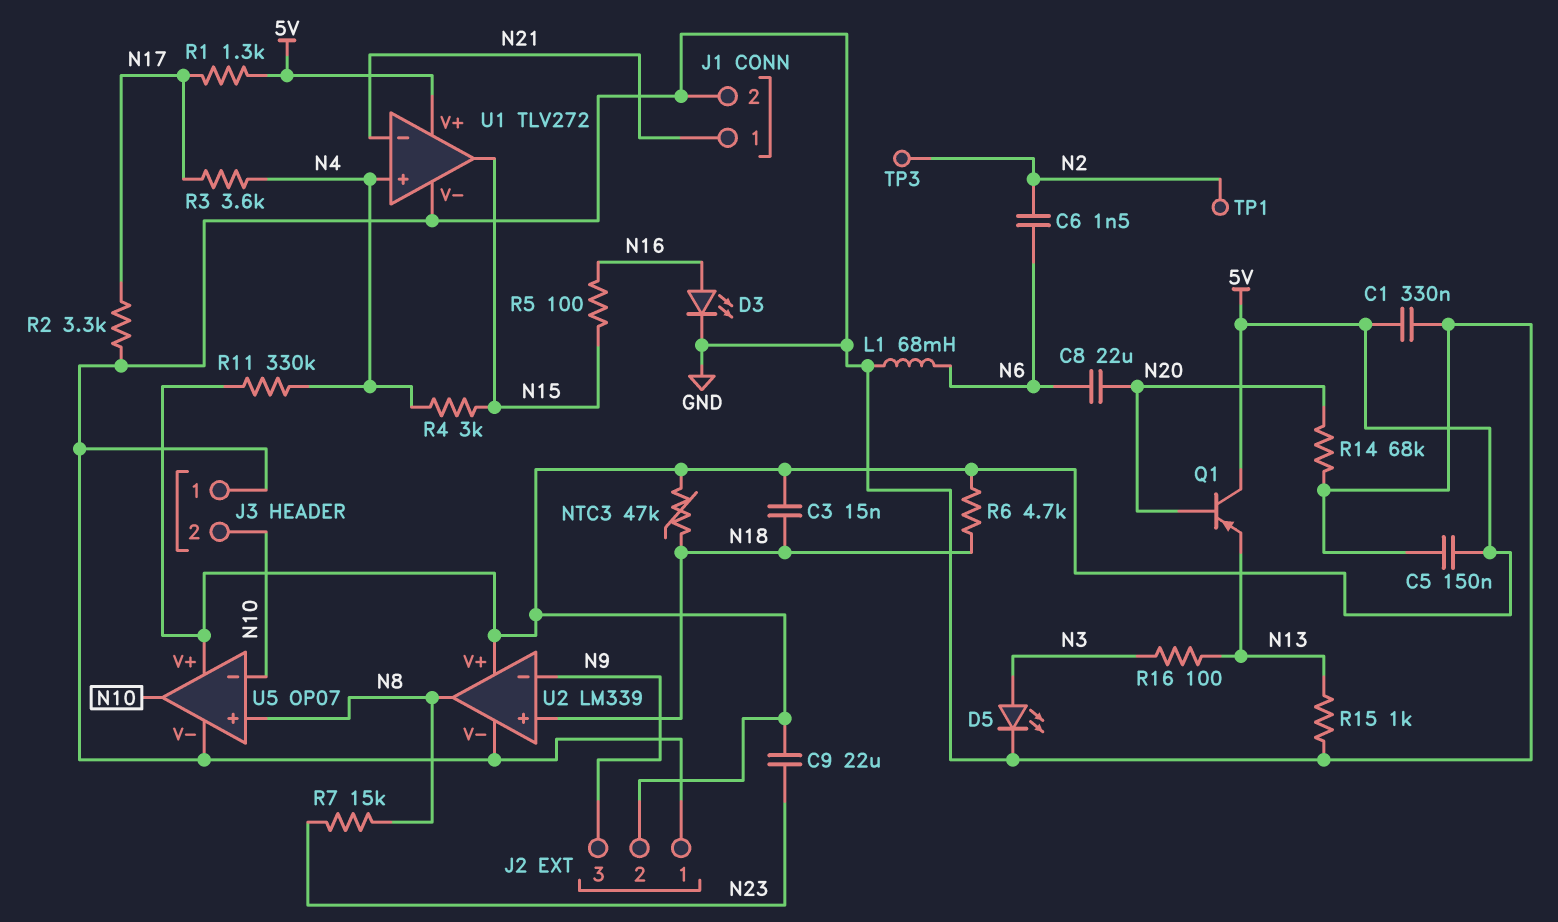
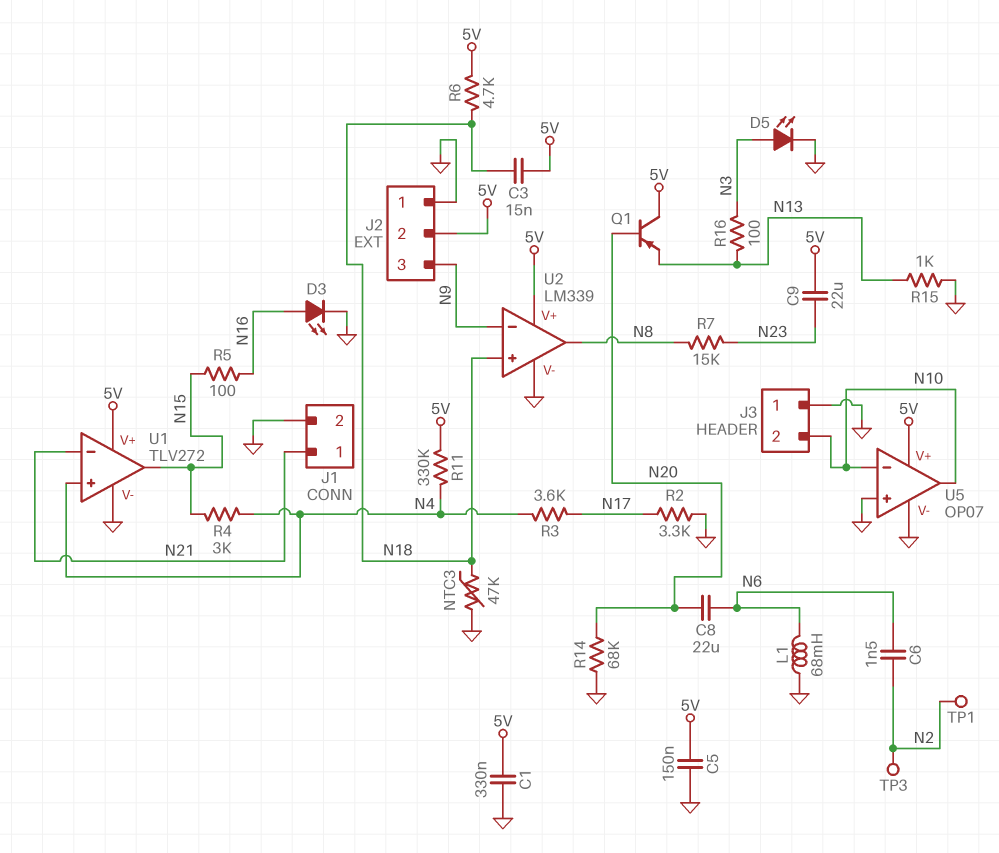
NTC3: 47k (5V, N18) -> 47k (GND, N18)
R1: 1.3k (5V, N17) -> none
U5 pin in+: N8 -> GND

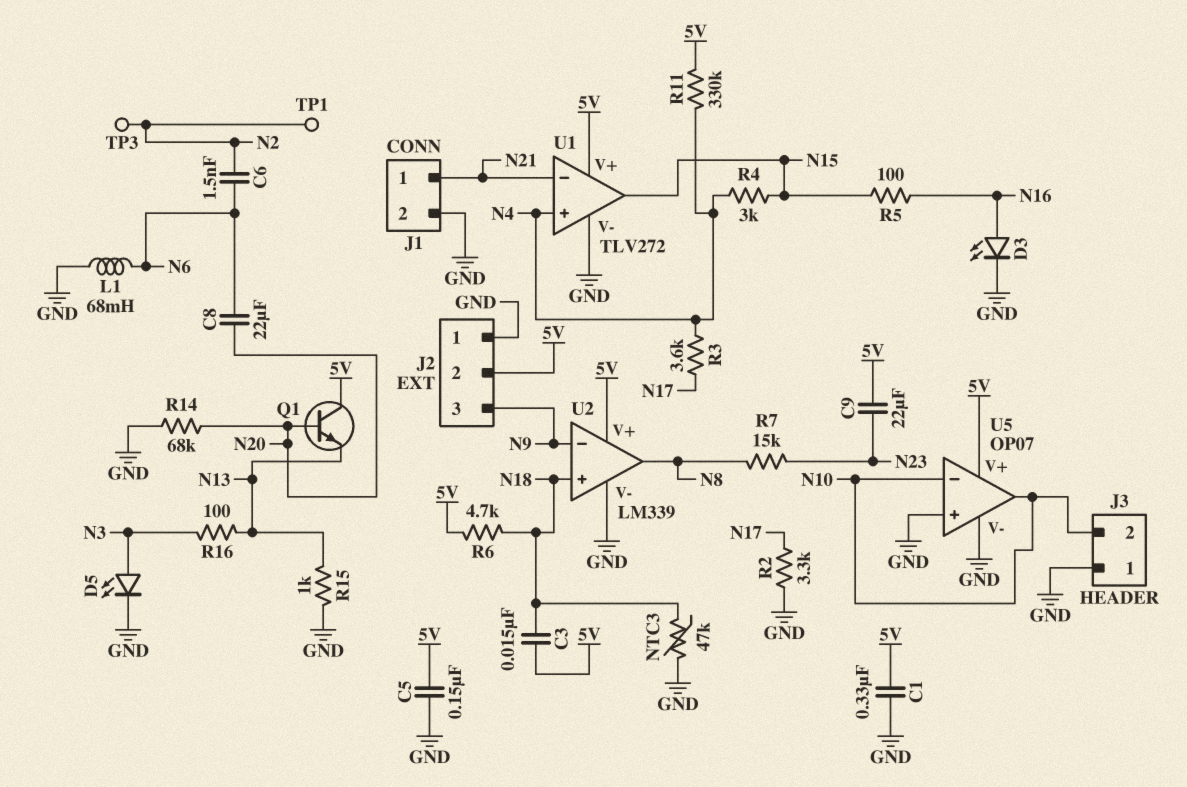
Q1: PNP (B N20, C 5V, E N13) -> NPN (B N20, C 5V, E N13)

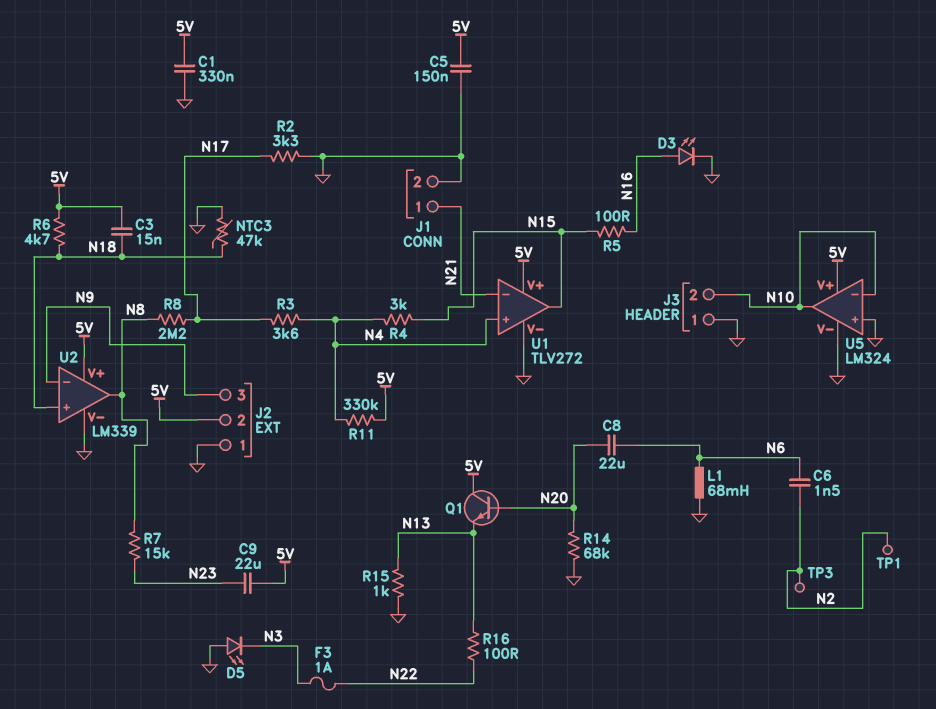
D5: LED (A N3, K GND) -> LED (A GND, K N3)
F3: none -> 1A (N3, N22)
R8: none -> 2.2M (N8, N17)
R16: 100 (N3, N13) -> 100 (N13, N22)
U5: OP07 -> LM324

